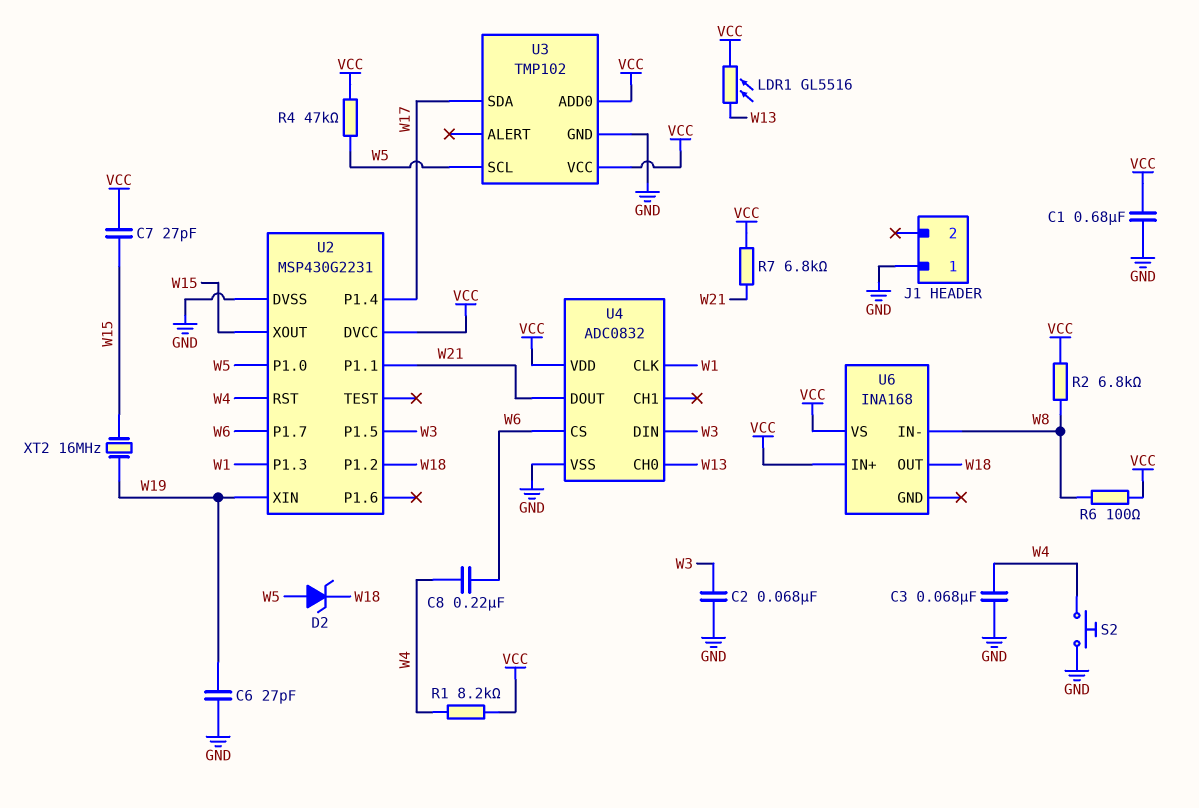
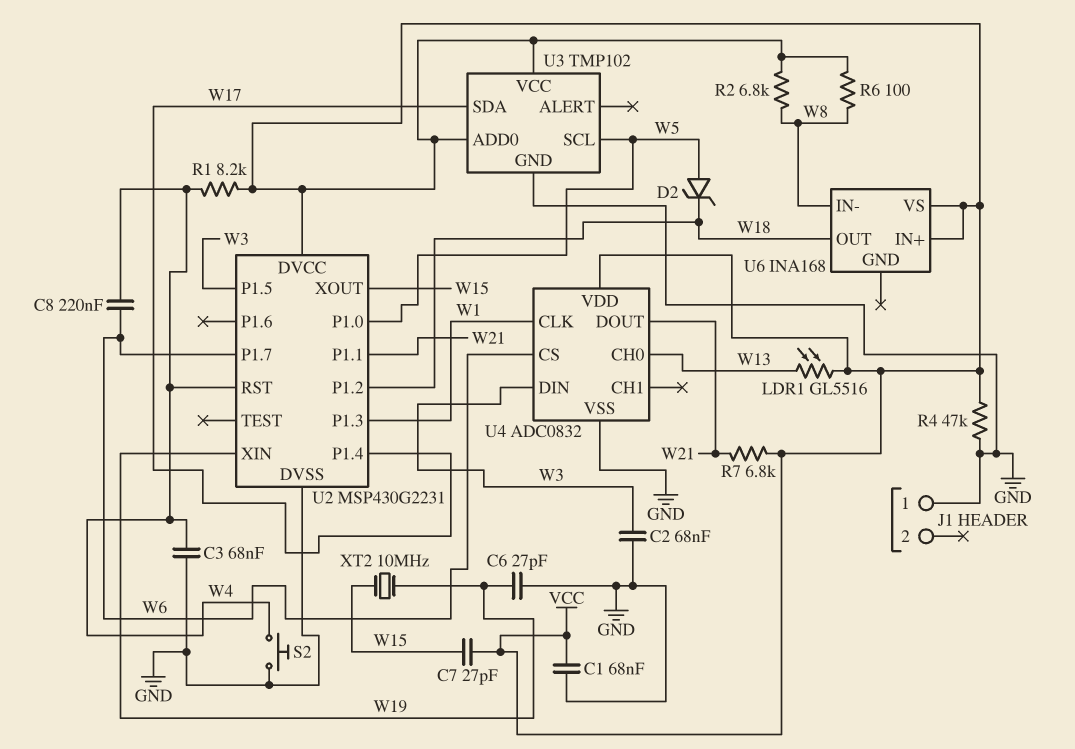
C1: 680nF (GND, VCC) -> 68nF (GND, VCC)
R4: 47k (VCC, W5) -> 47k (GND, VCC)
XT2: 16MHz (W15, W19) -> 10MHz (W15, W19)

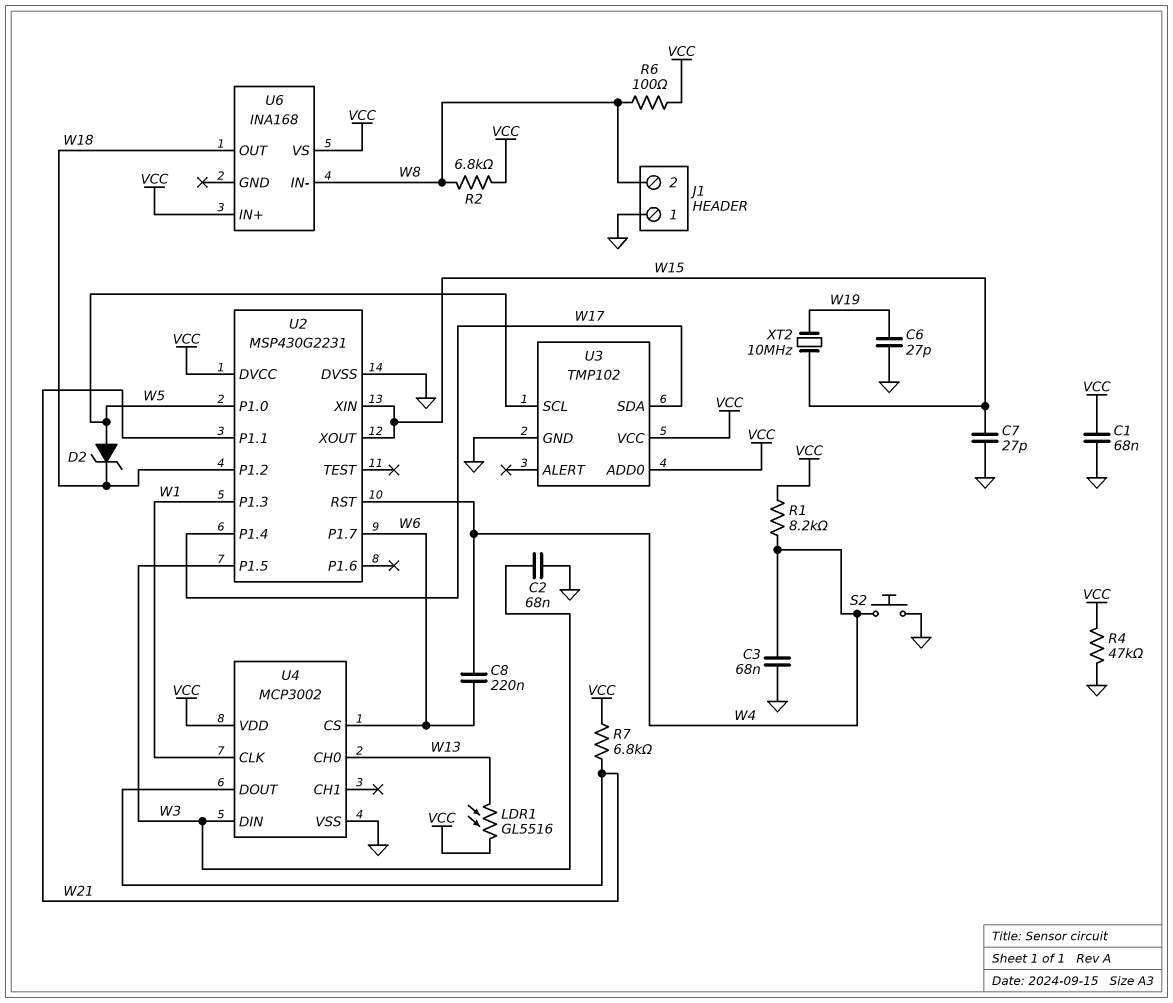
C7: 27pF (VCC, W15) -> 27pF (GND, W15)
J1 pin 2: none -> W8
U2 pin XIN: W19 -> W15
U4: ADC0832 -> MCP3002

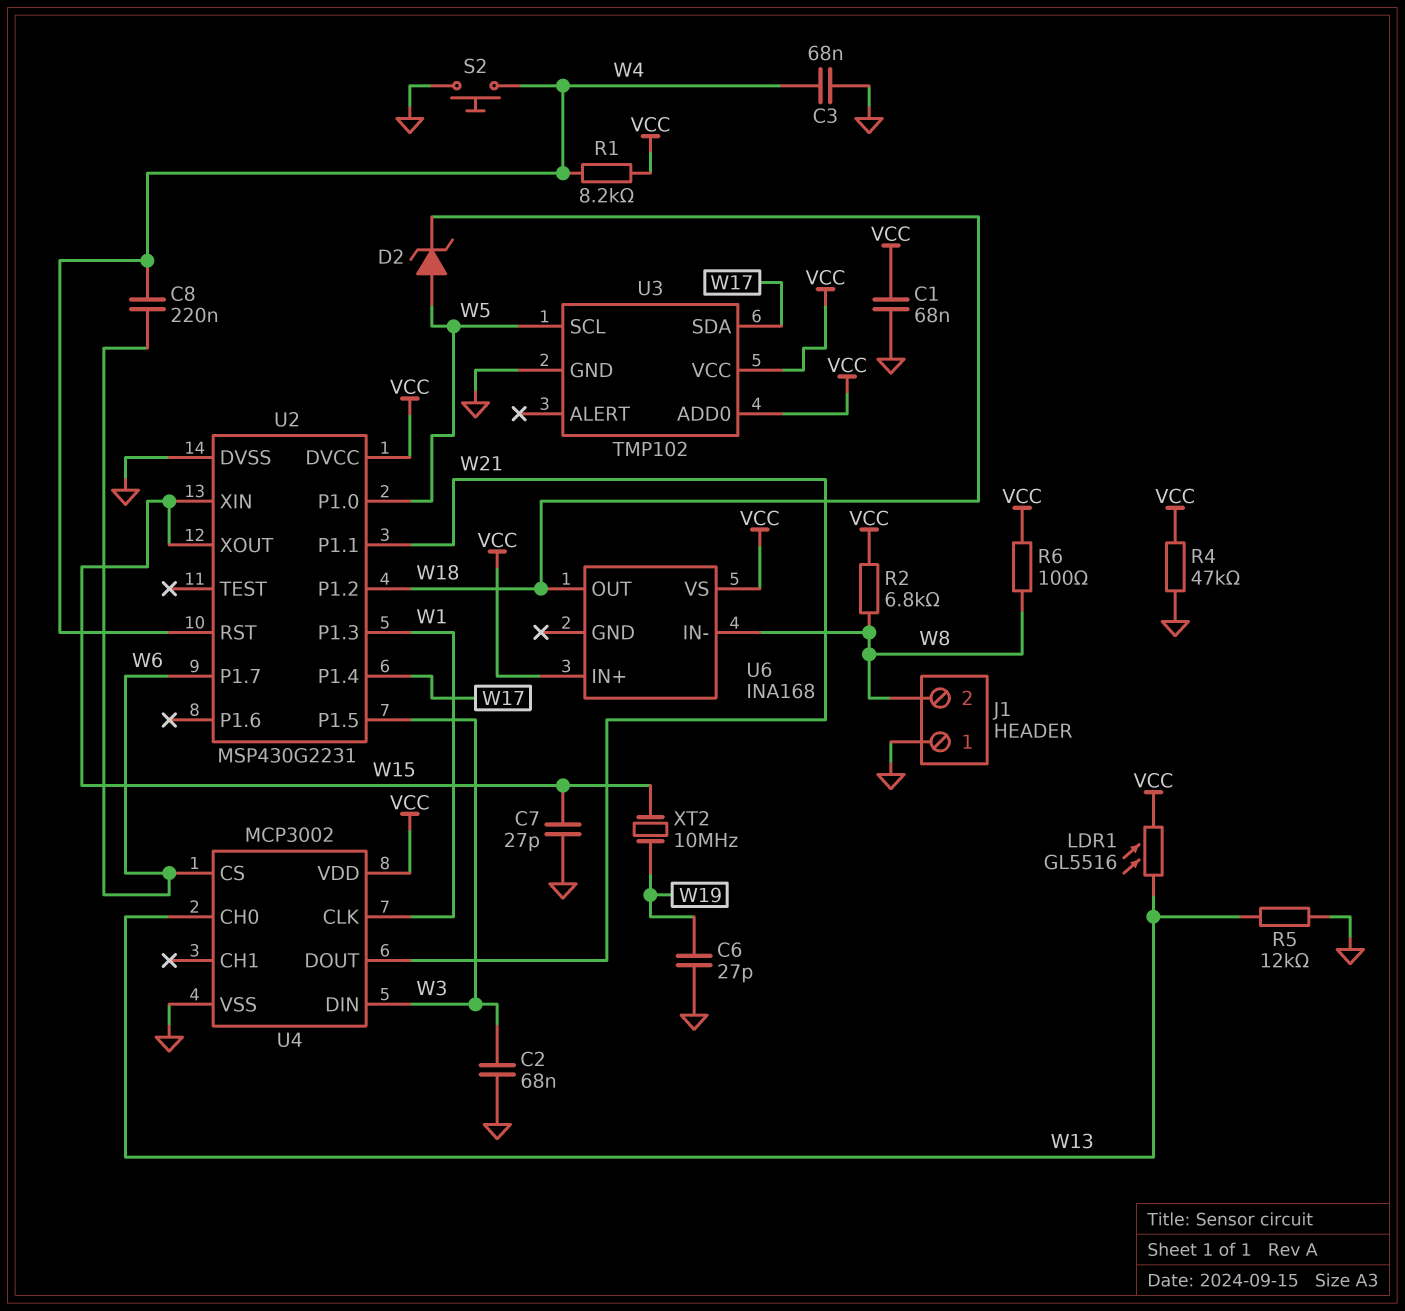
R5: none -> 12k (GND, W13)
R7: 6.8k (VCC, W21) -> none

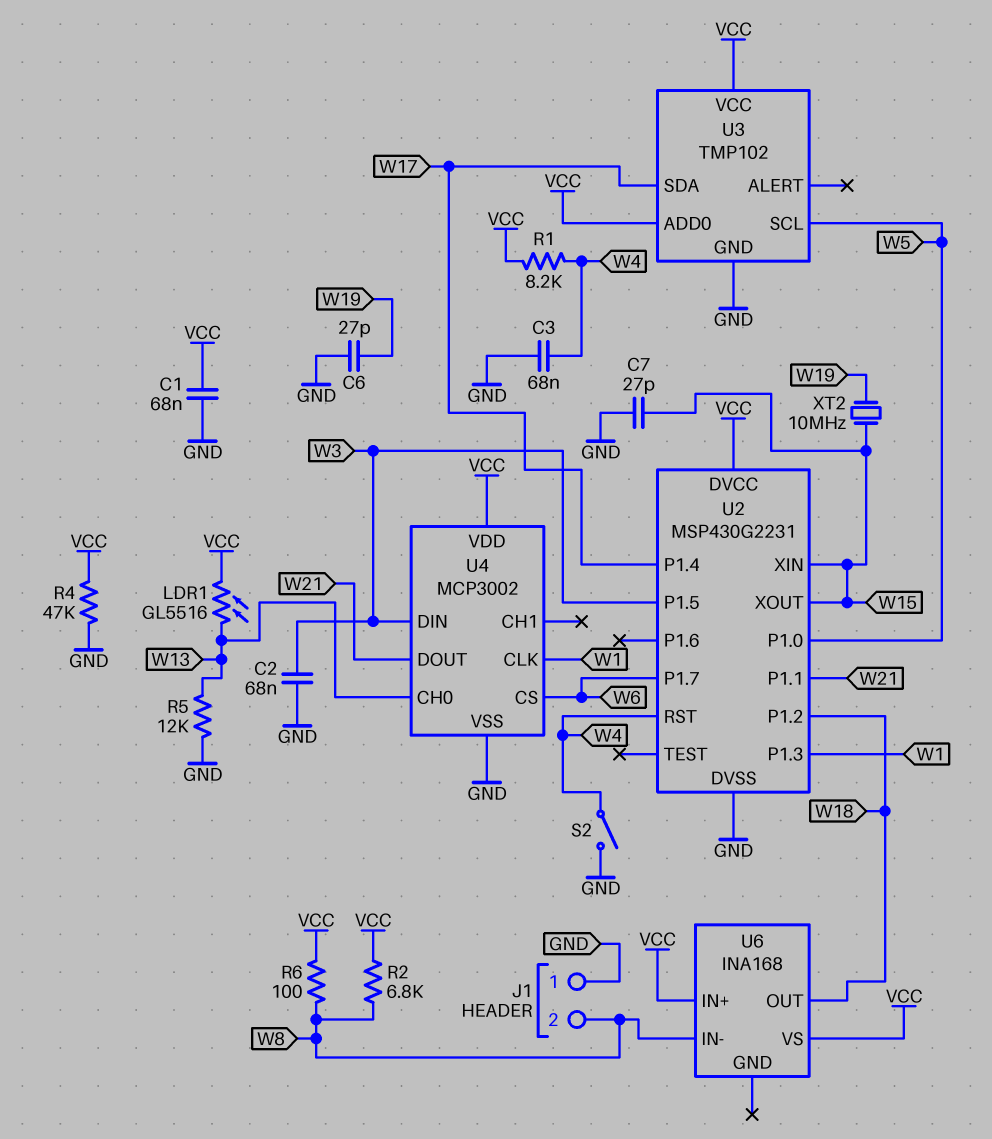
C8: 220nF (W4, W6) -> none
D2: zener (A W5, K W18) -> none
S2: button (GND, W4) -> switch (GND, W4)

